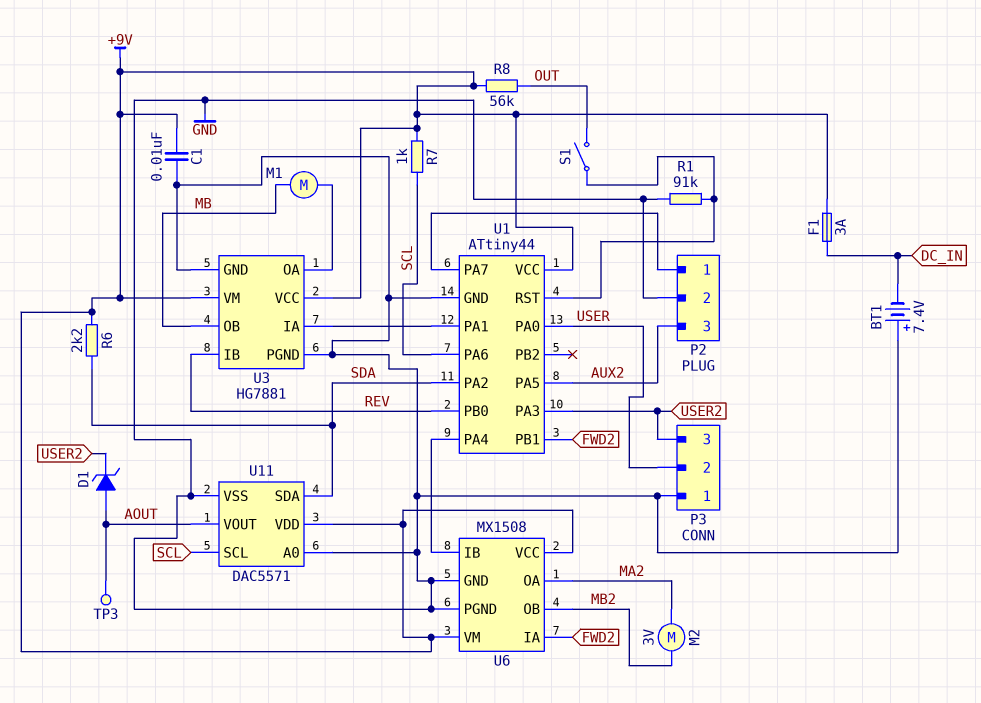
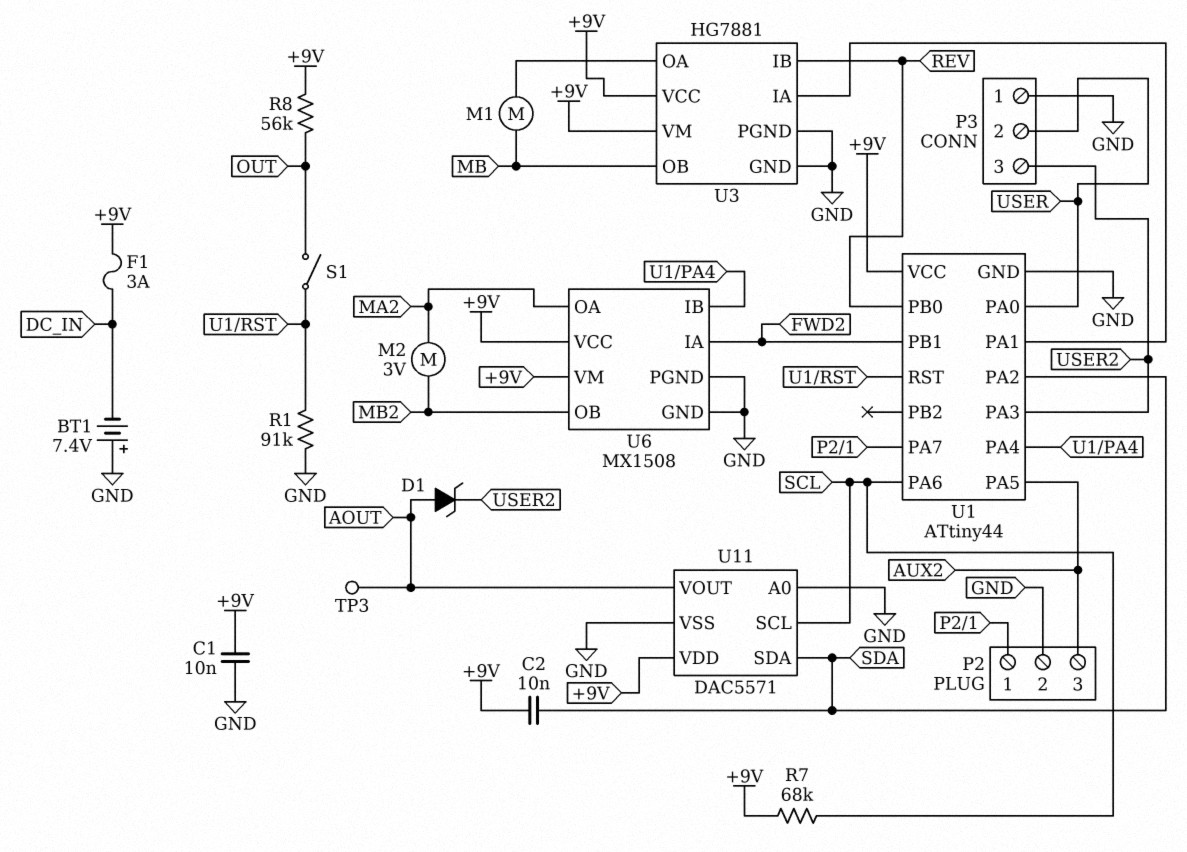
C2: none -> 10nF (+9V, SDA)
R6: 2.2k (+9V, SDA) -> none
R7: 1k (+9V, SCL) -> 68k (+9V, SCL)

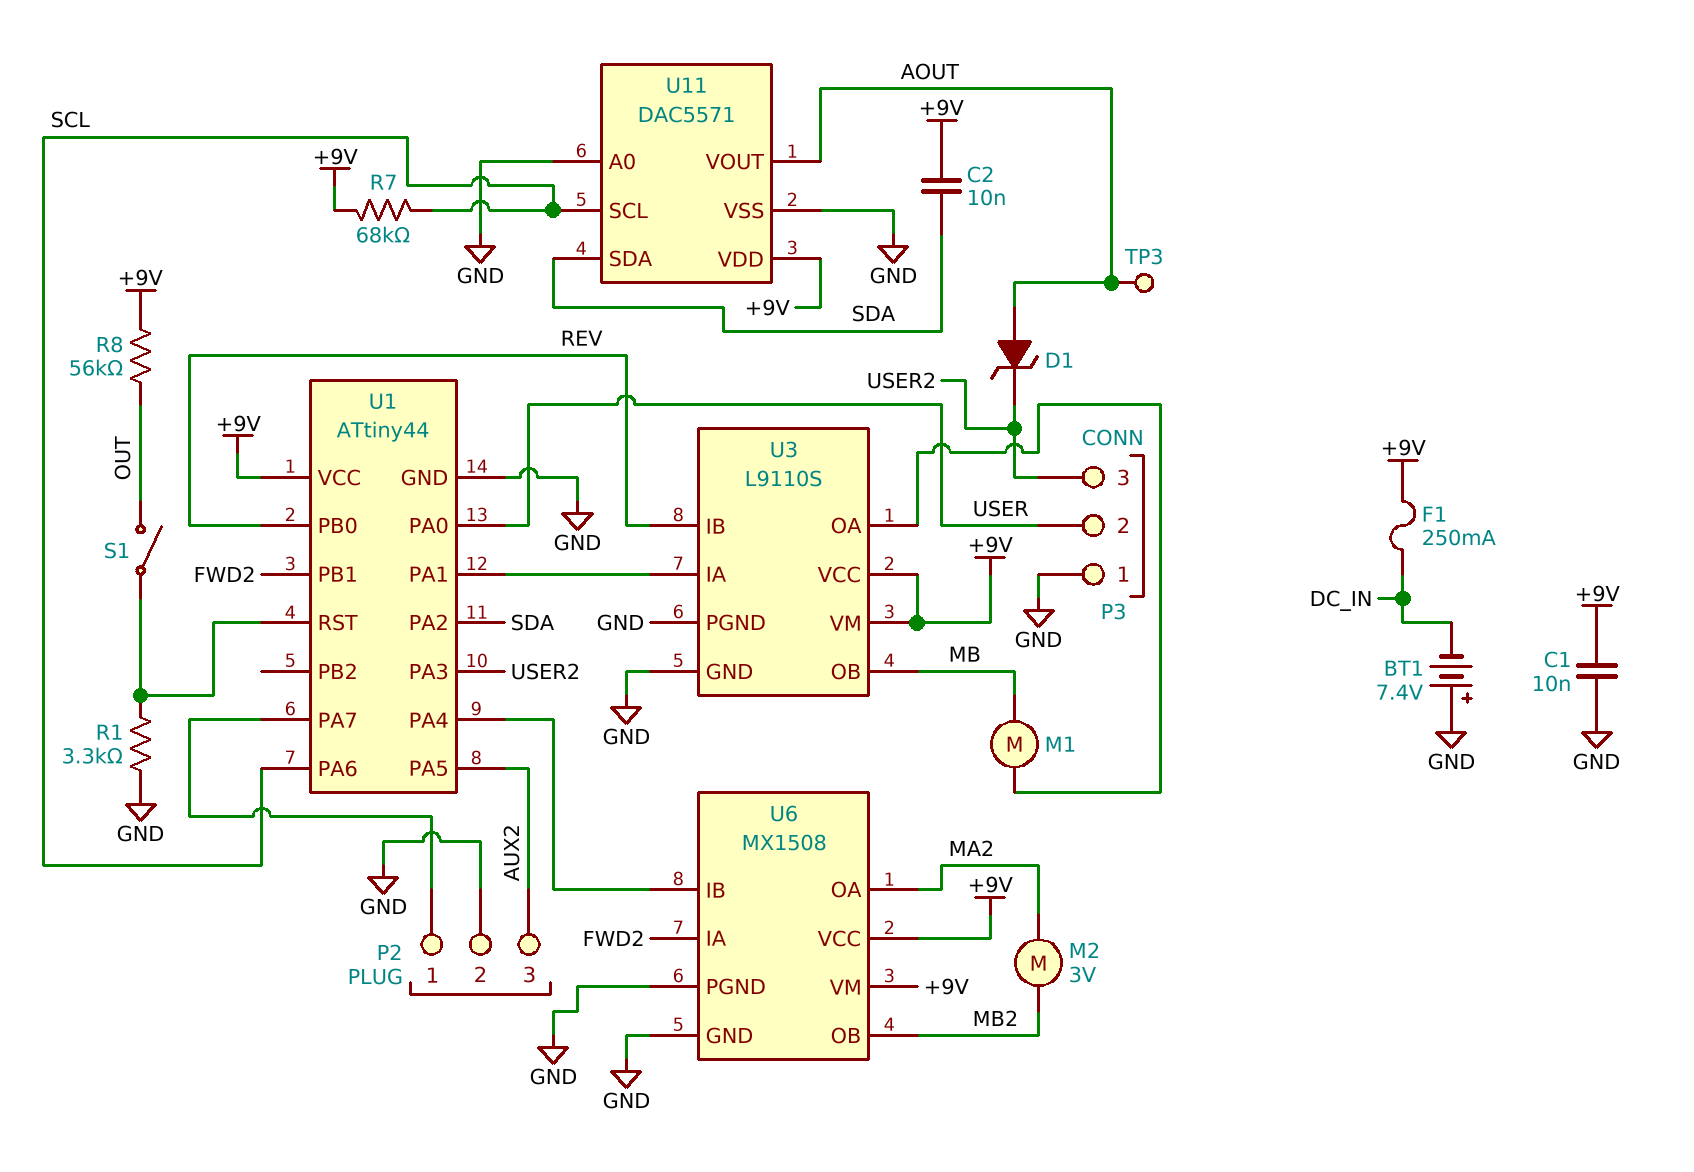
F1: 3A (+9V, DC_IN) -> 250mA (+9V, DC_IN)
R1: 91k (GND, U1/RST) -> 3.3k (GND, U1/RST)
U3: HG7881 -> L9110S

